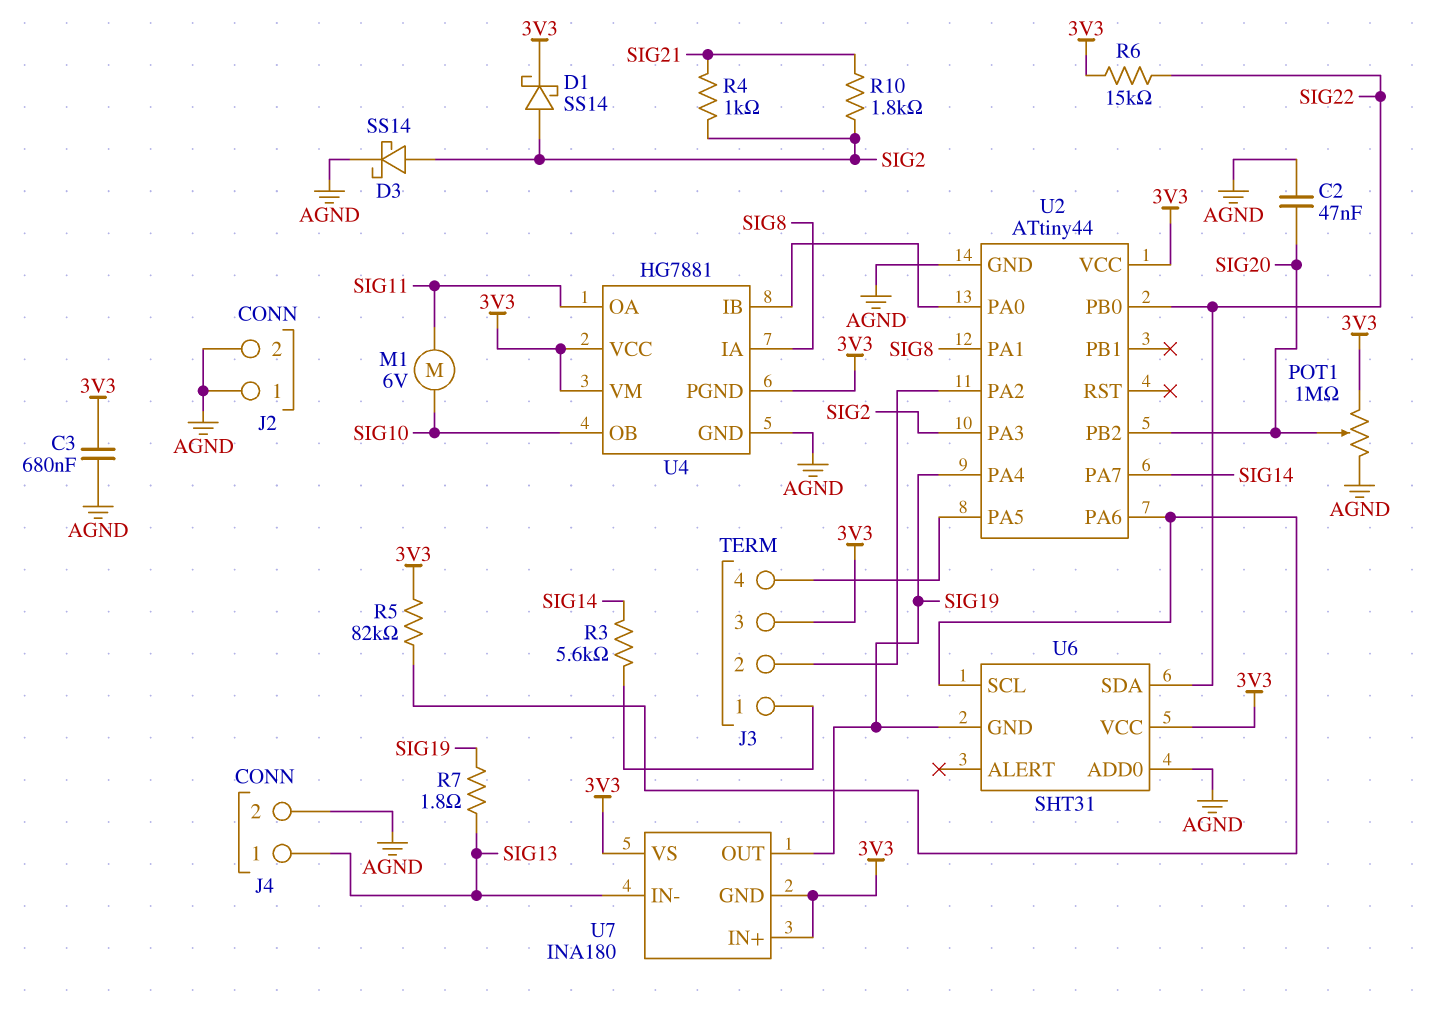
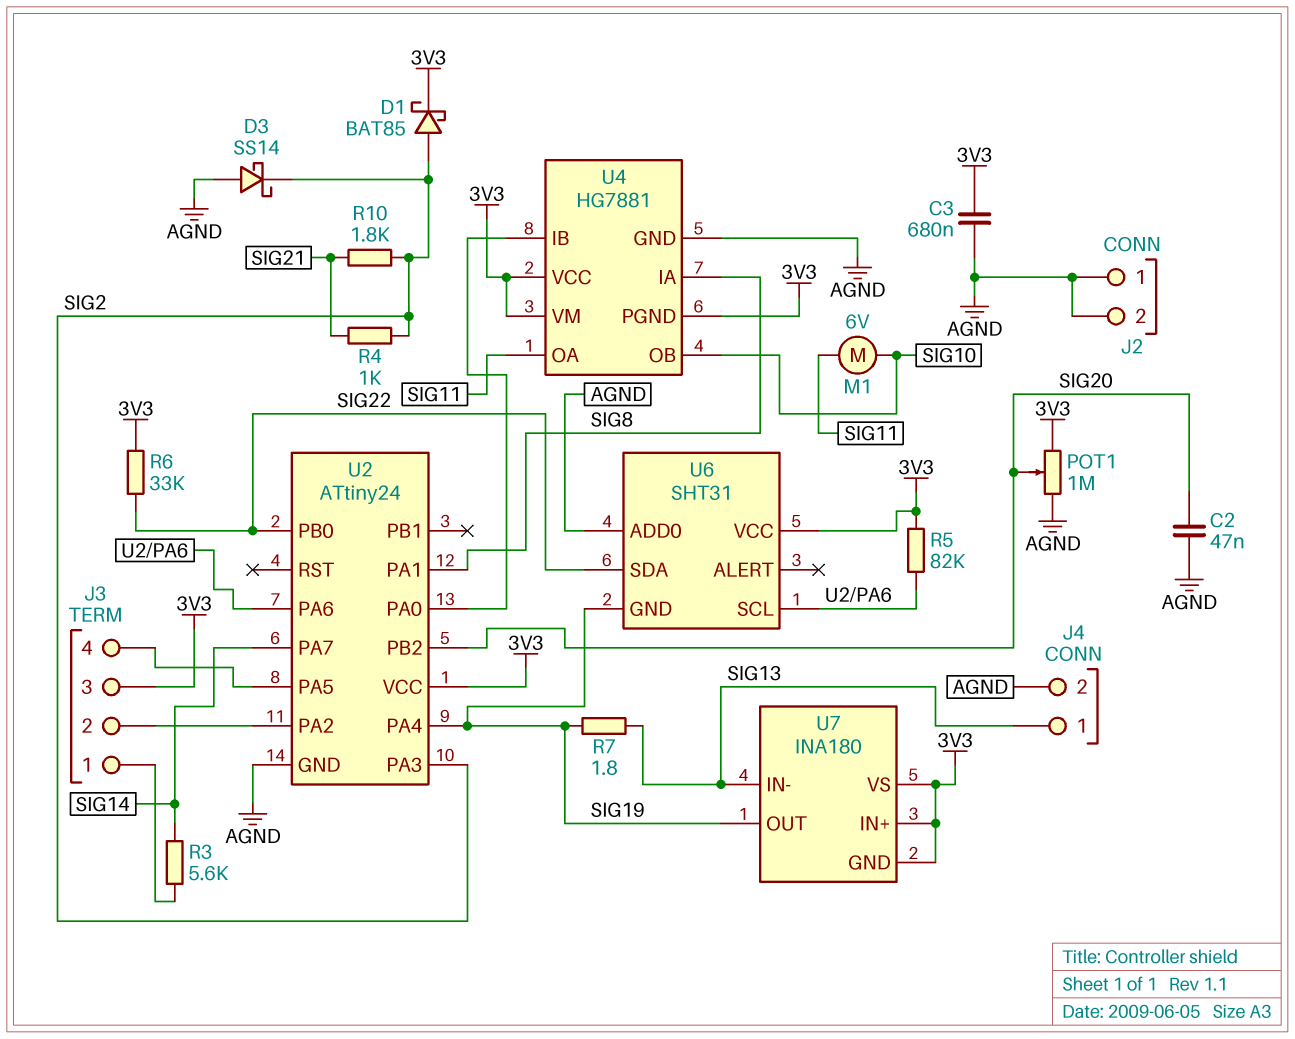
D1: schottky SS14 (A SIG2, K 3V3) -> schottky BAT85 (A SIG2, K 3V3)
D3: schottky SS14 (A SIG2, K AGND) -> schottky SS14 (A AGND, K SIG2)
R6: 15k (3V3, SIG22) -> 33k (3V3, SIG22)
U2: ATtiny44 -> ATtiny24

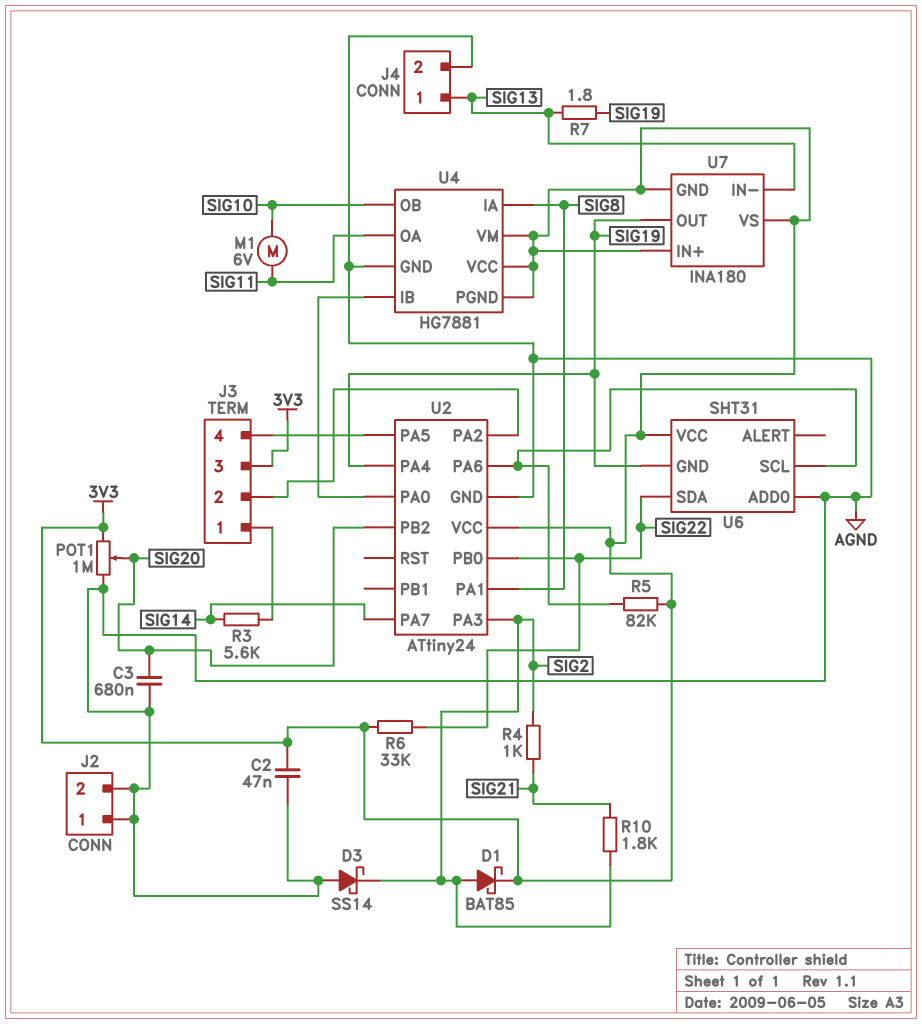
C2: 47nF (AGND, SIG20) -> 47nF (3V3, AGND)
C3: 680nF (3V3, AGND) -> 680nF (AGND, SIG20)

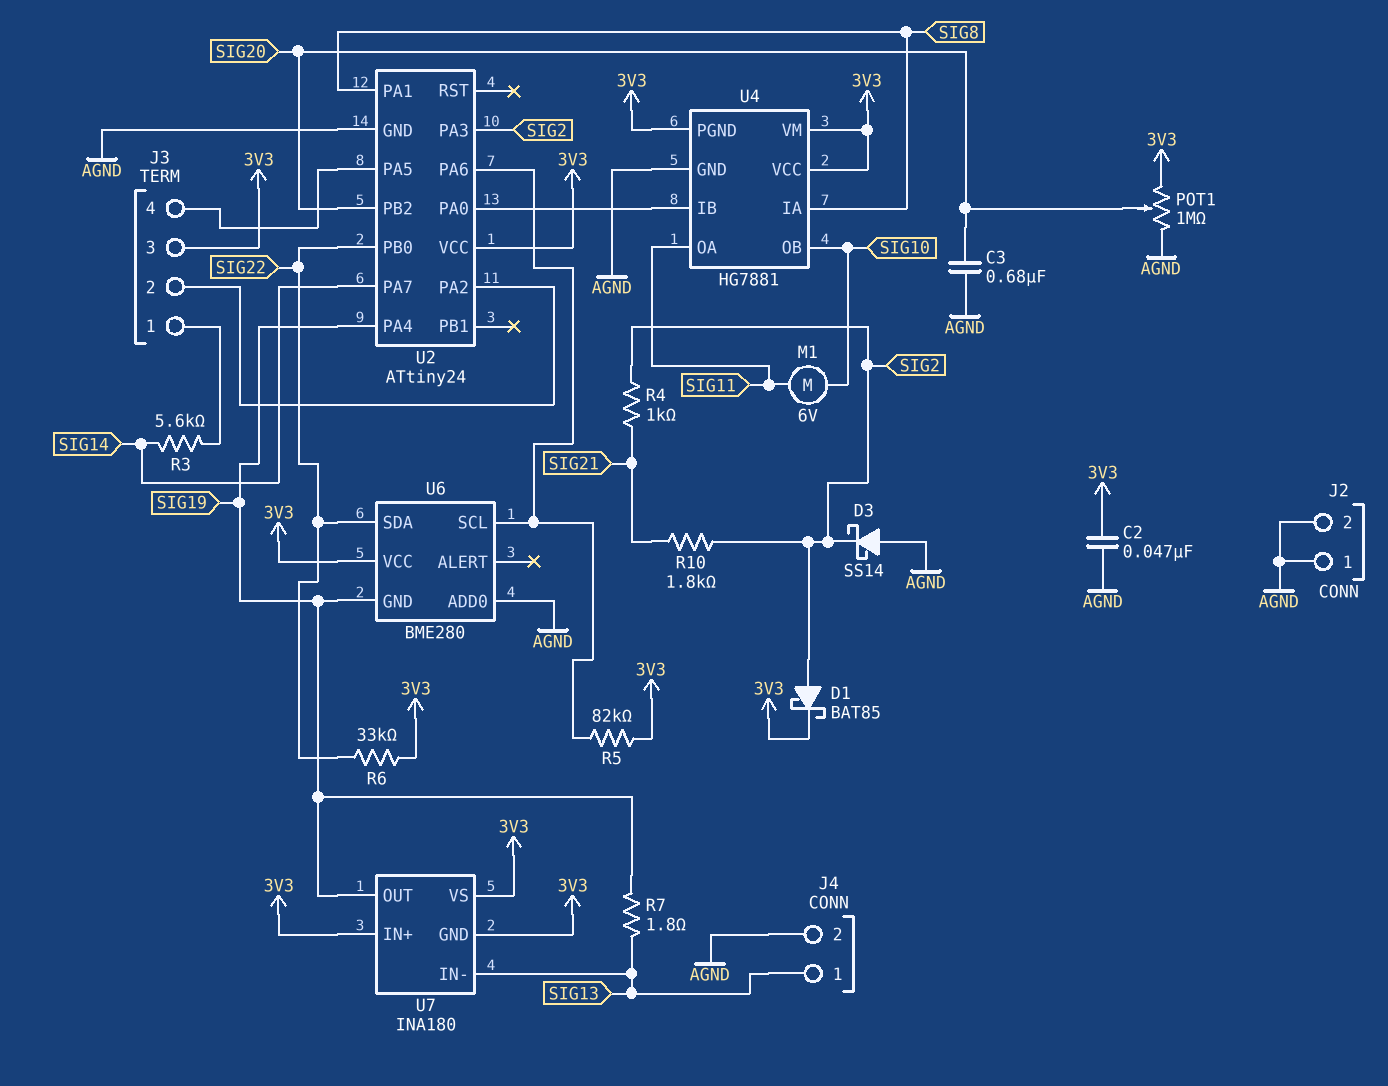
U6: SHT31 -> BME280

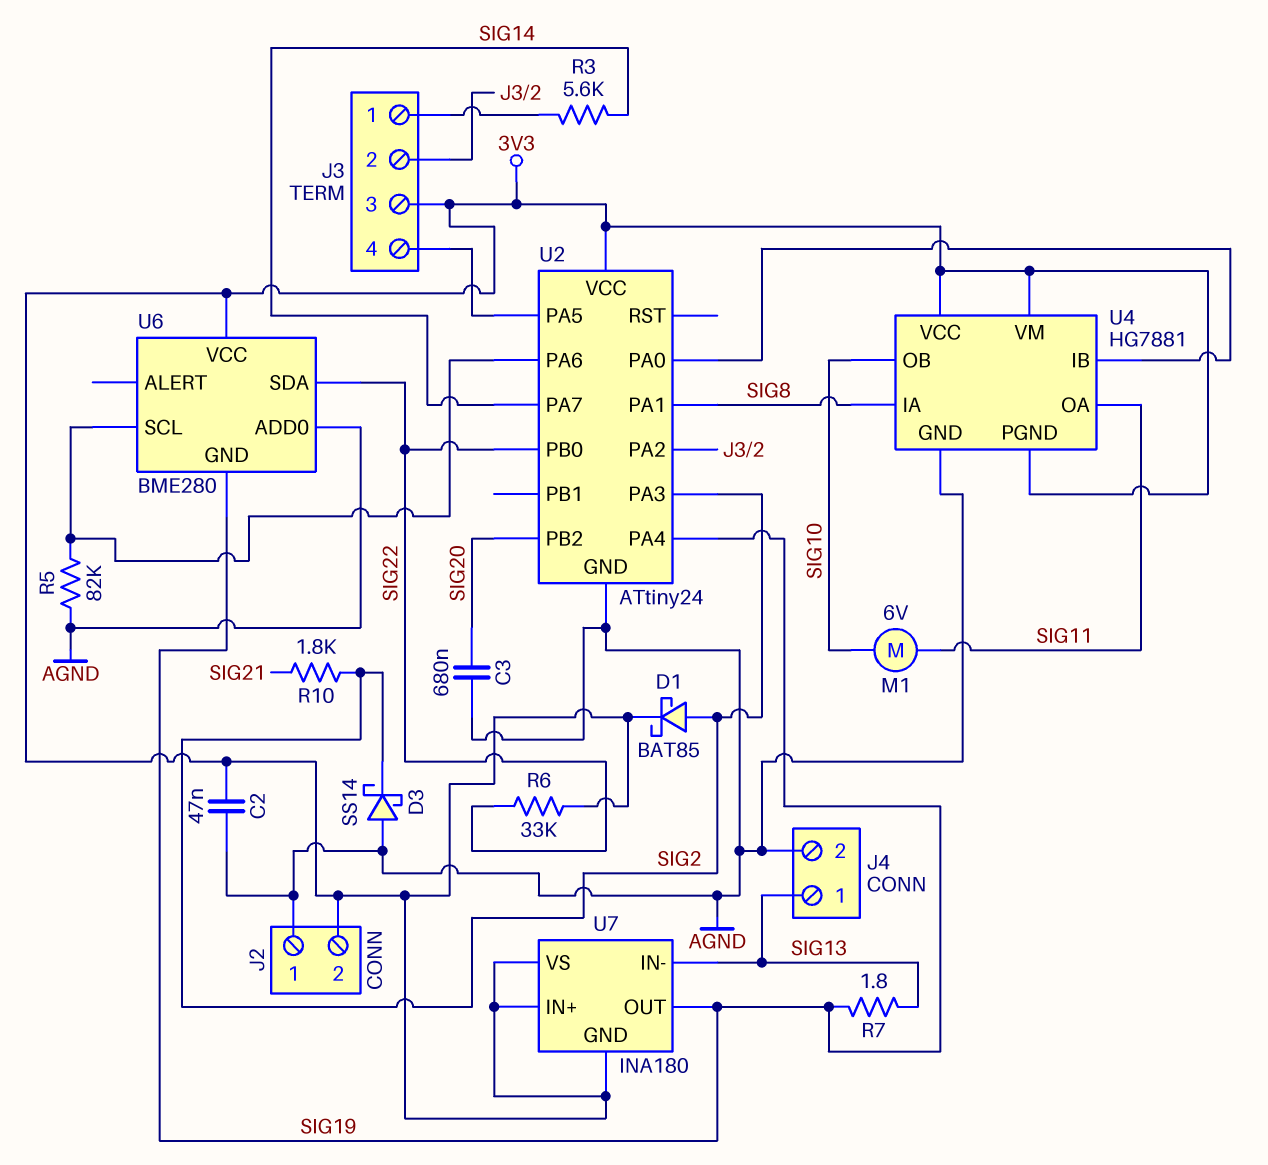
J2 pin 2: AGND -> 3V3
POT1: 1M (3V3, AGND, wiper SIG20) -> none
R4: 1k (SIG2, SIG21) -> none
R5: 82k (3V3, U2/PA6) -> 82k (AGND, U2/PA6)

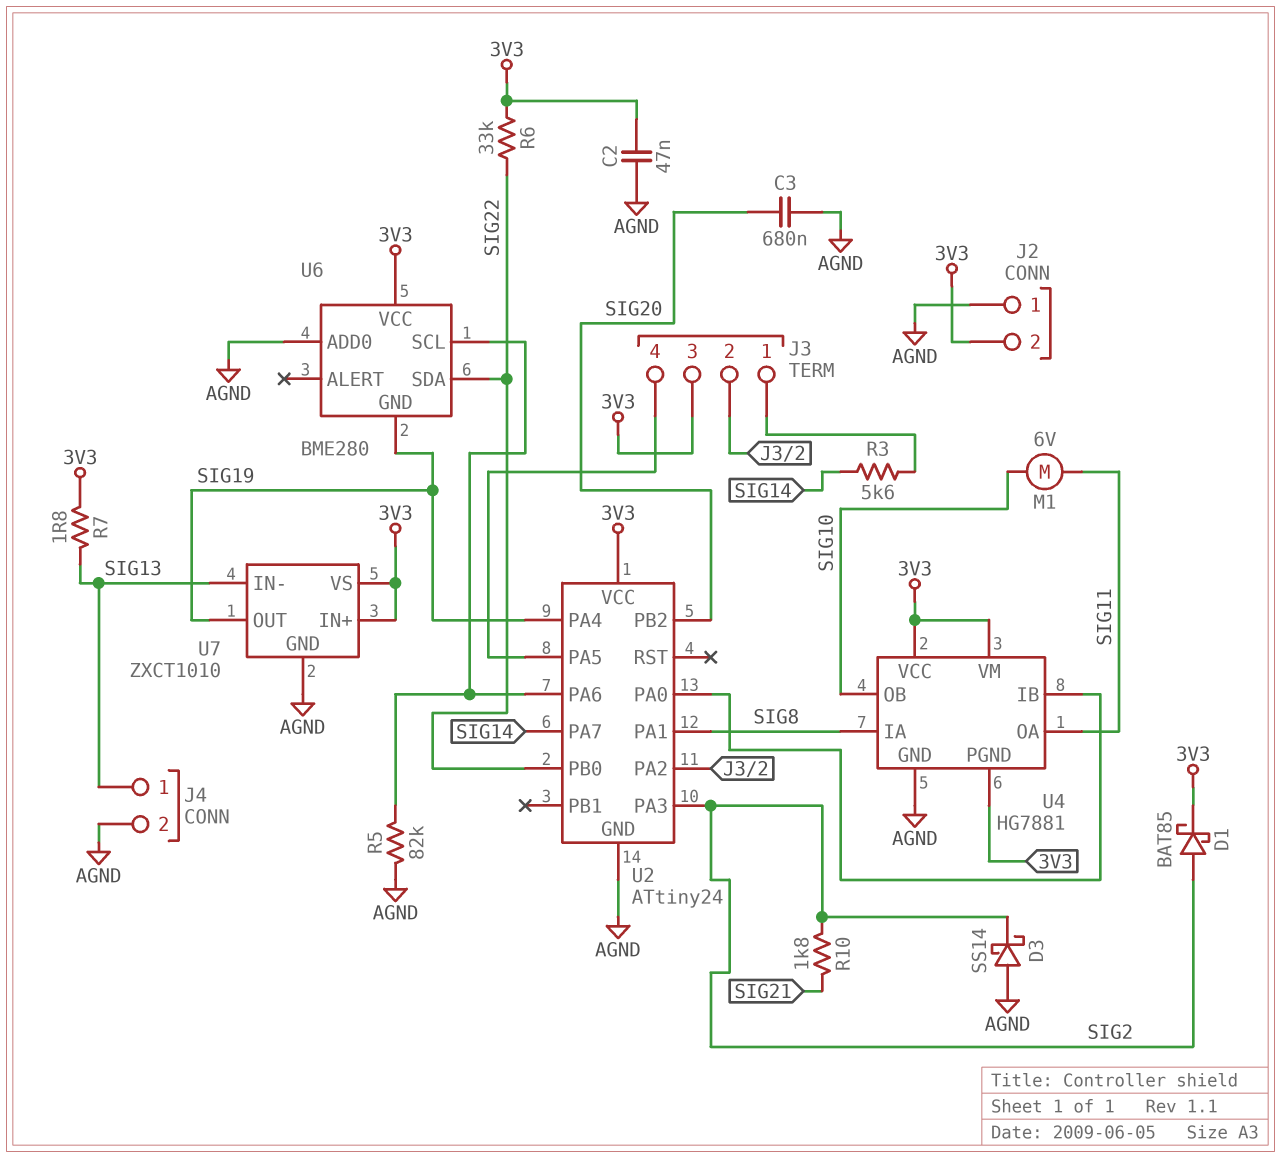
R7: 1.8 (SIG13, SIG19) -> 1.8 (3V3, SIG13)
U7: INA180 -> ZXCT1010
U7 pin GND: 3V3 -> AGND

